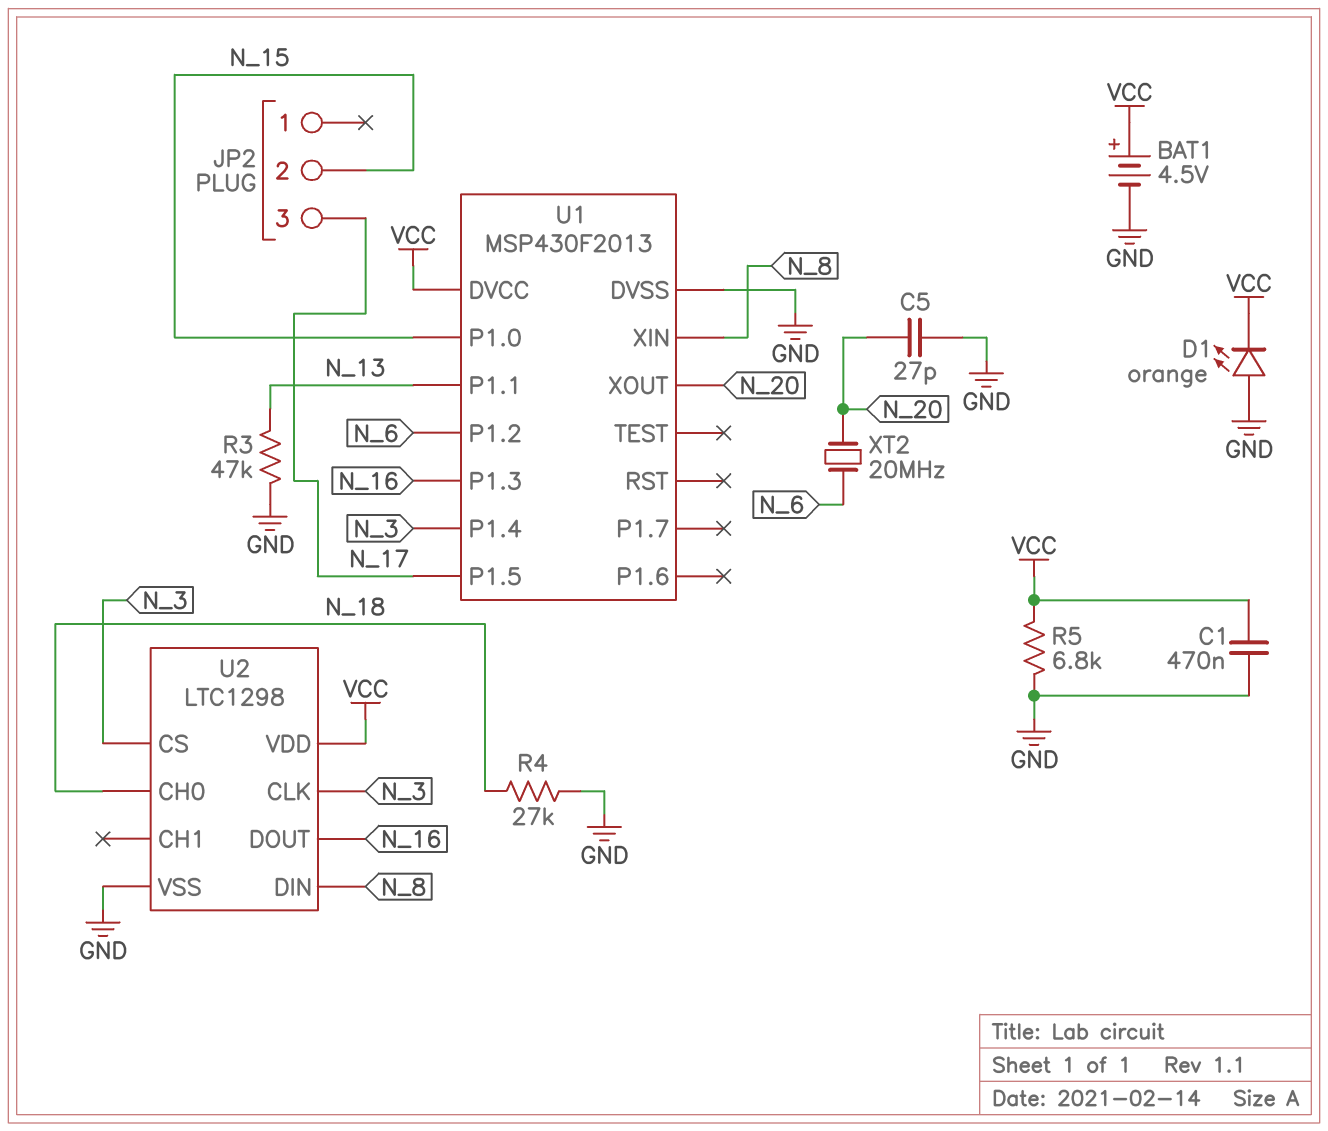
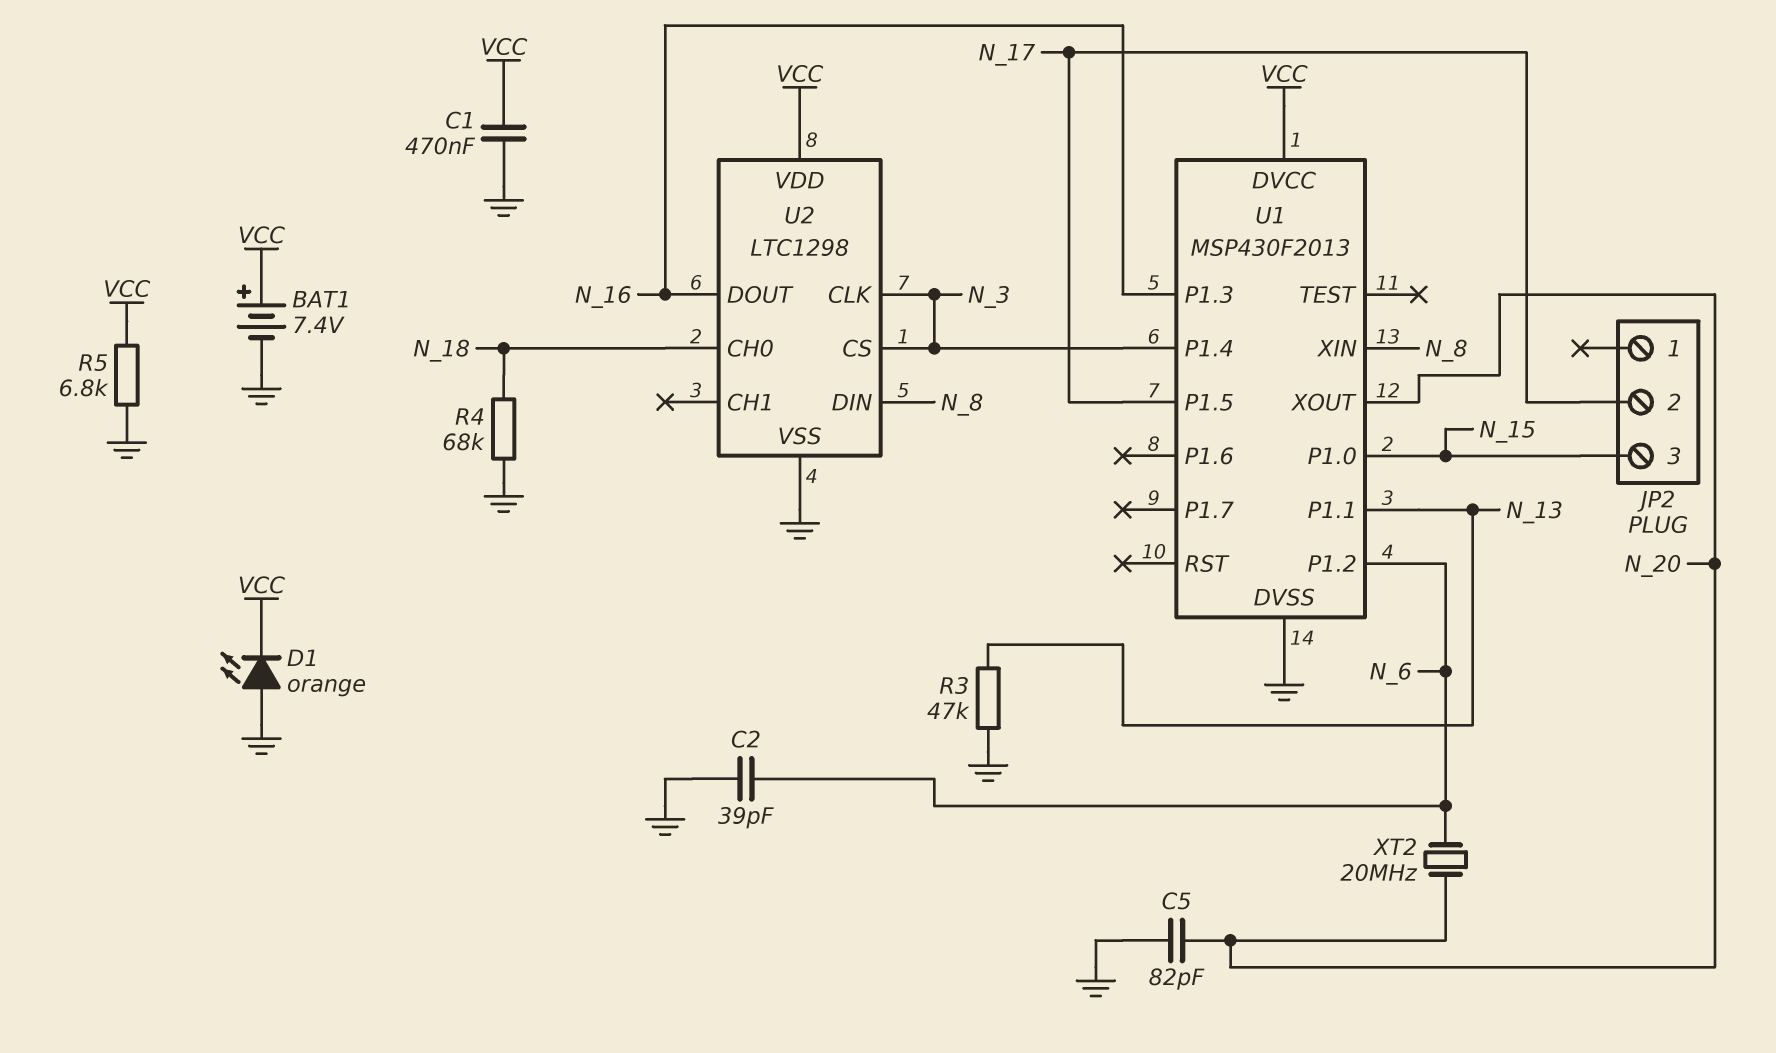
BAT1: 4.5V (plus VCC, minus GND) -> 7.4V (plus VCC, minus GND)
C2: none -> 39pF (GND, N_6)
C5: 27pF (GND, N_20) -> 82pF (GND, N_20)
JP2 pin 2: N_15 -> N_17
JP2 pin 3: N_17 -> N_15
R4: 27k (GND, N_18) -> 68k (GND, N_18)

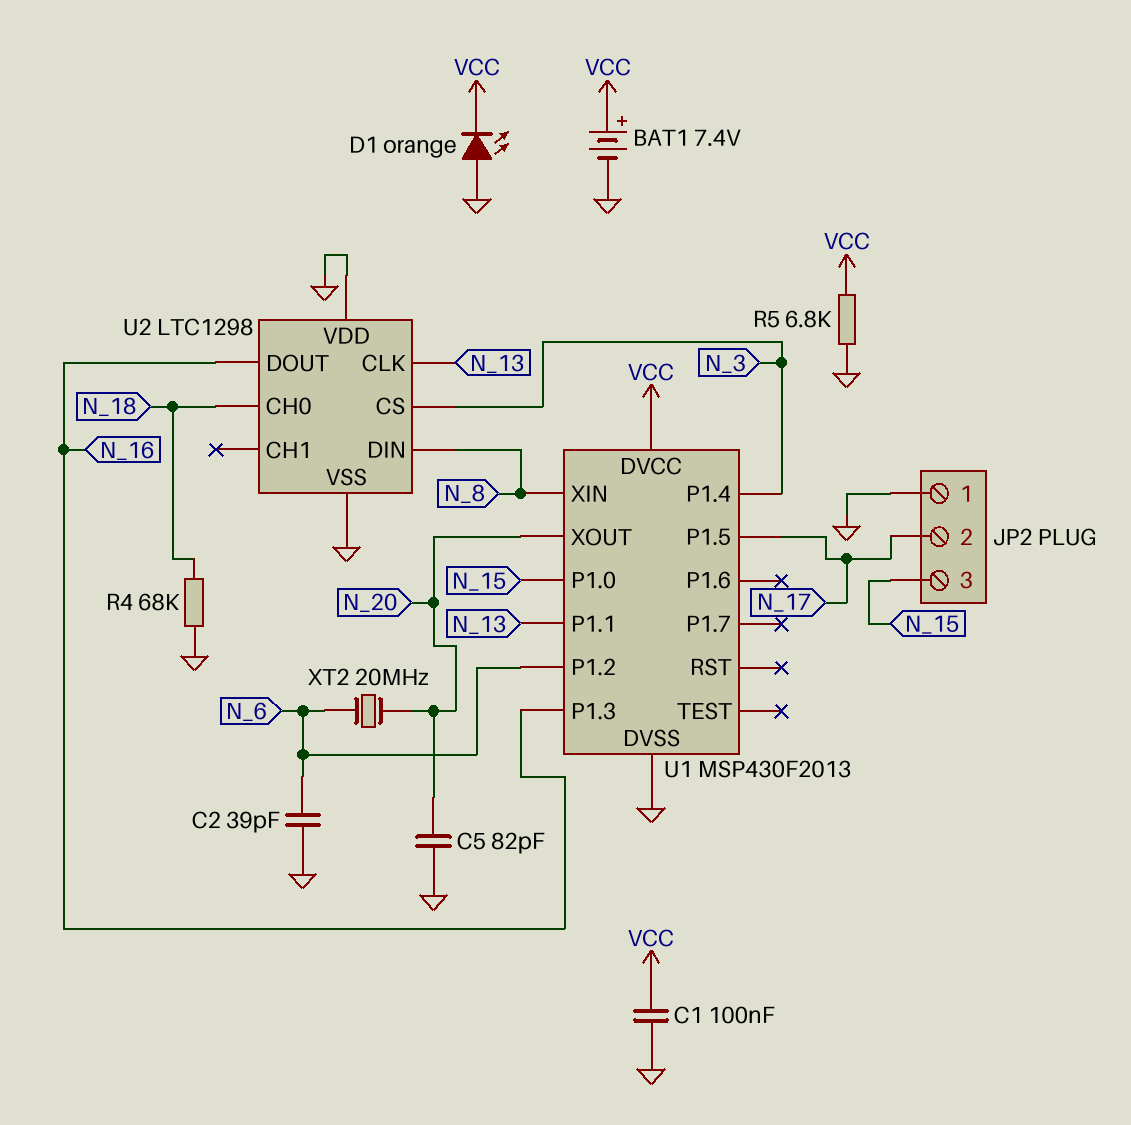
C1: 470nF (GND, VCC) -> 100nF (GND, VCC)
JP2 pin 1: none -> GND
R3: 47k (GND, N_13) -> none
U2 pin CLK: N_3 -> N_13
U2 pin VDD: VCC -> GND

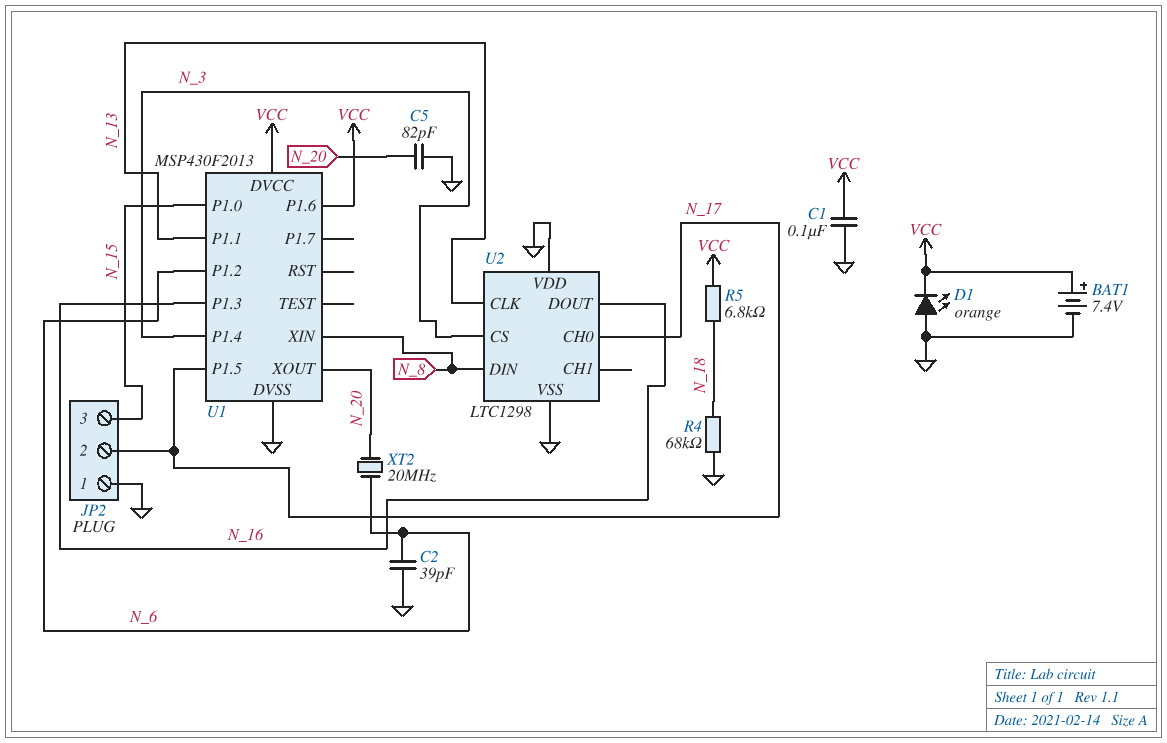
R5: 6.8k (GND, VCC) -> 6.8k (N_18, VCC)
U1 pin P1.6: none -> VCC
U2 pin CH0: N_18 -> N_17

